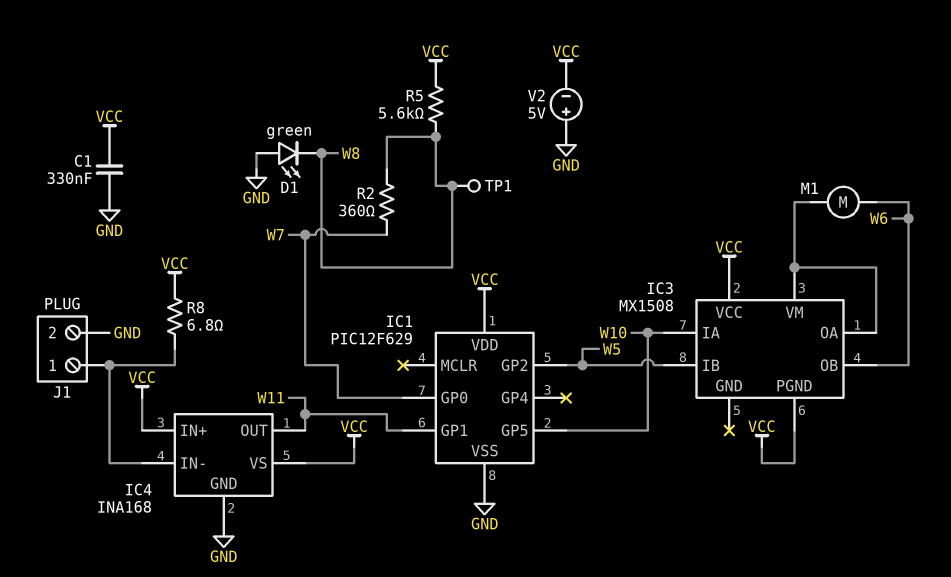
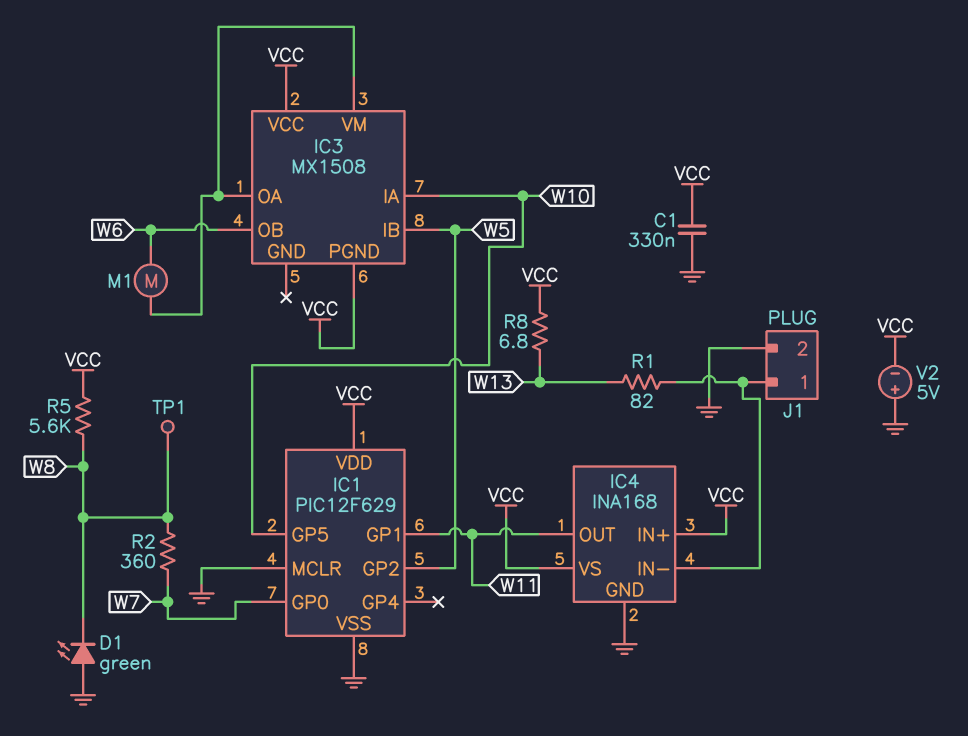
IC1 pin MCLR: none -> GND
R1: none -> 82 (IC4/IN-, W13)
R8: 6.8 (IC4/IN-, VCC) -> 6.8 (VCC, W13)

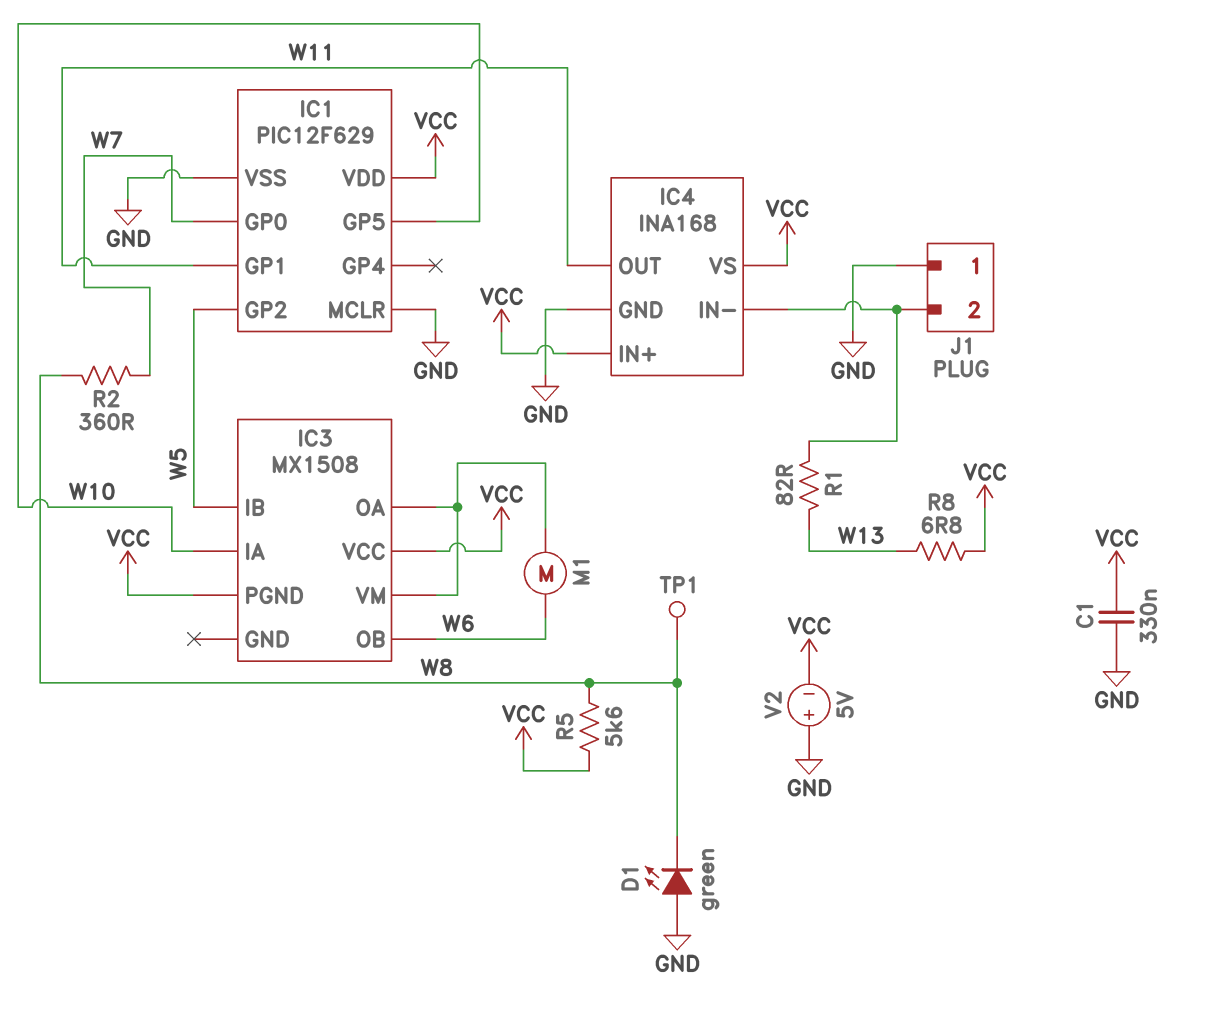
J1 pin 1: IC4/IN- -> GND
J1 pin 2: GND -> IC4/IN-

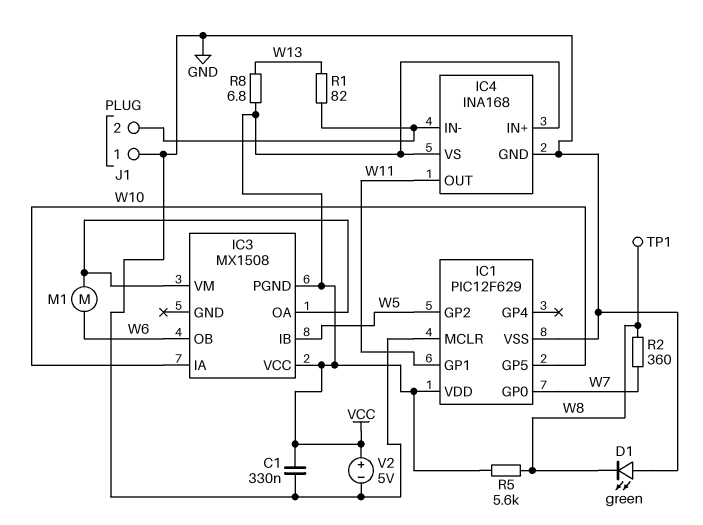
V2: 5V (plus GND, minus VCC) -> 5V (plus VCC, minus GND)

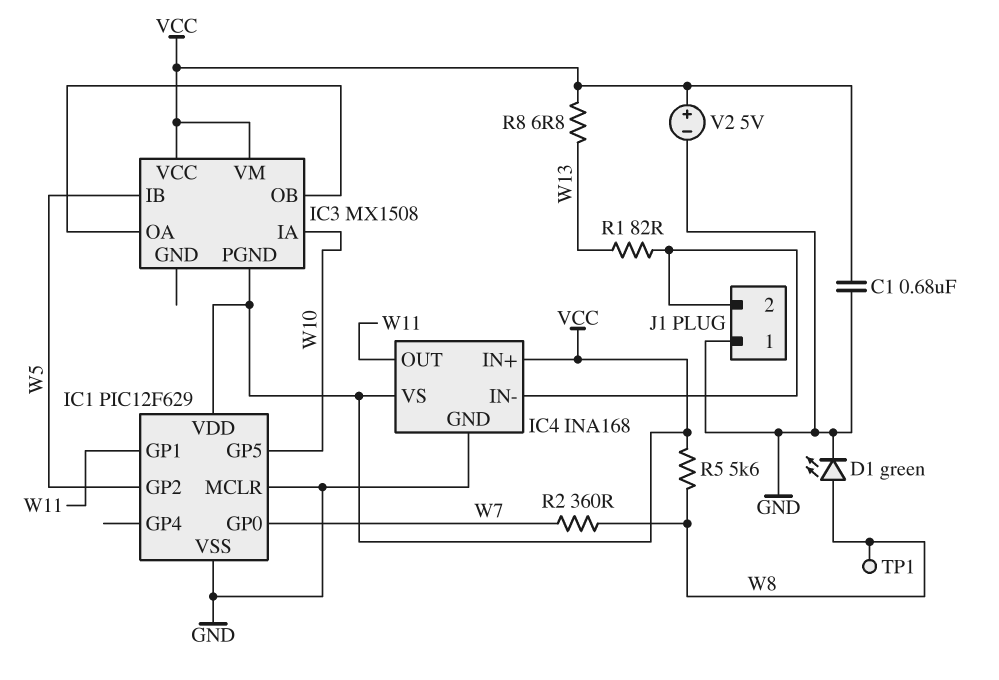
C1: 330nF (GND, VCC) -> 680nF (GND, VCC)
D1: LED green (A GND, K W8) -> LED green (A W8, K GND)
IC3 pin OB: W6 -> IC3/OA
IC3 pin VM: IC3/OA -> VCC
M1: motor (IC3/OA, W6) -> none

